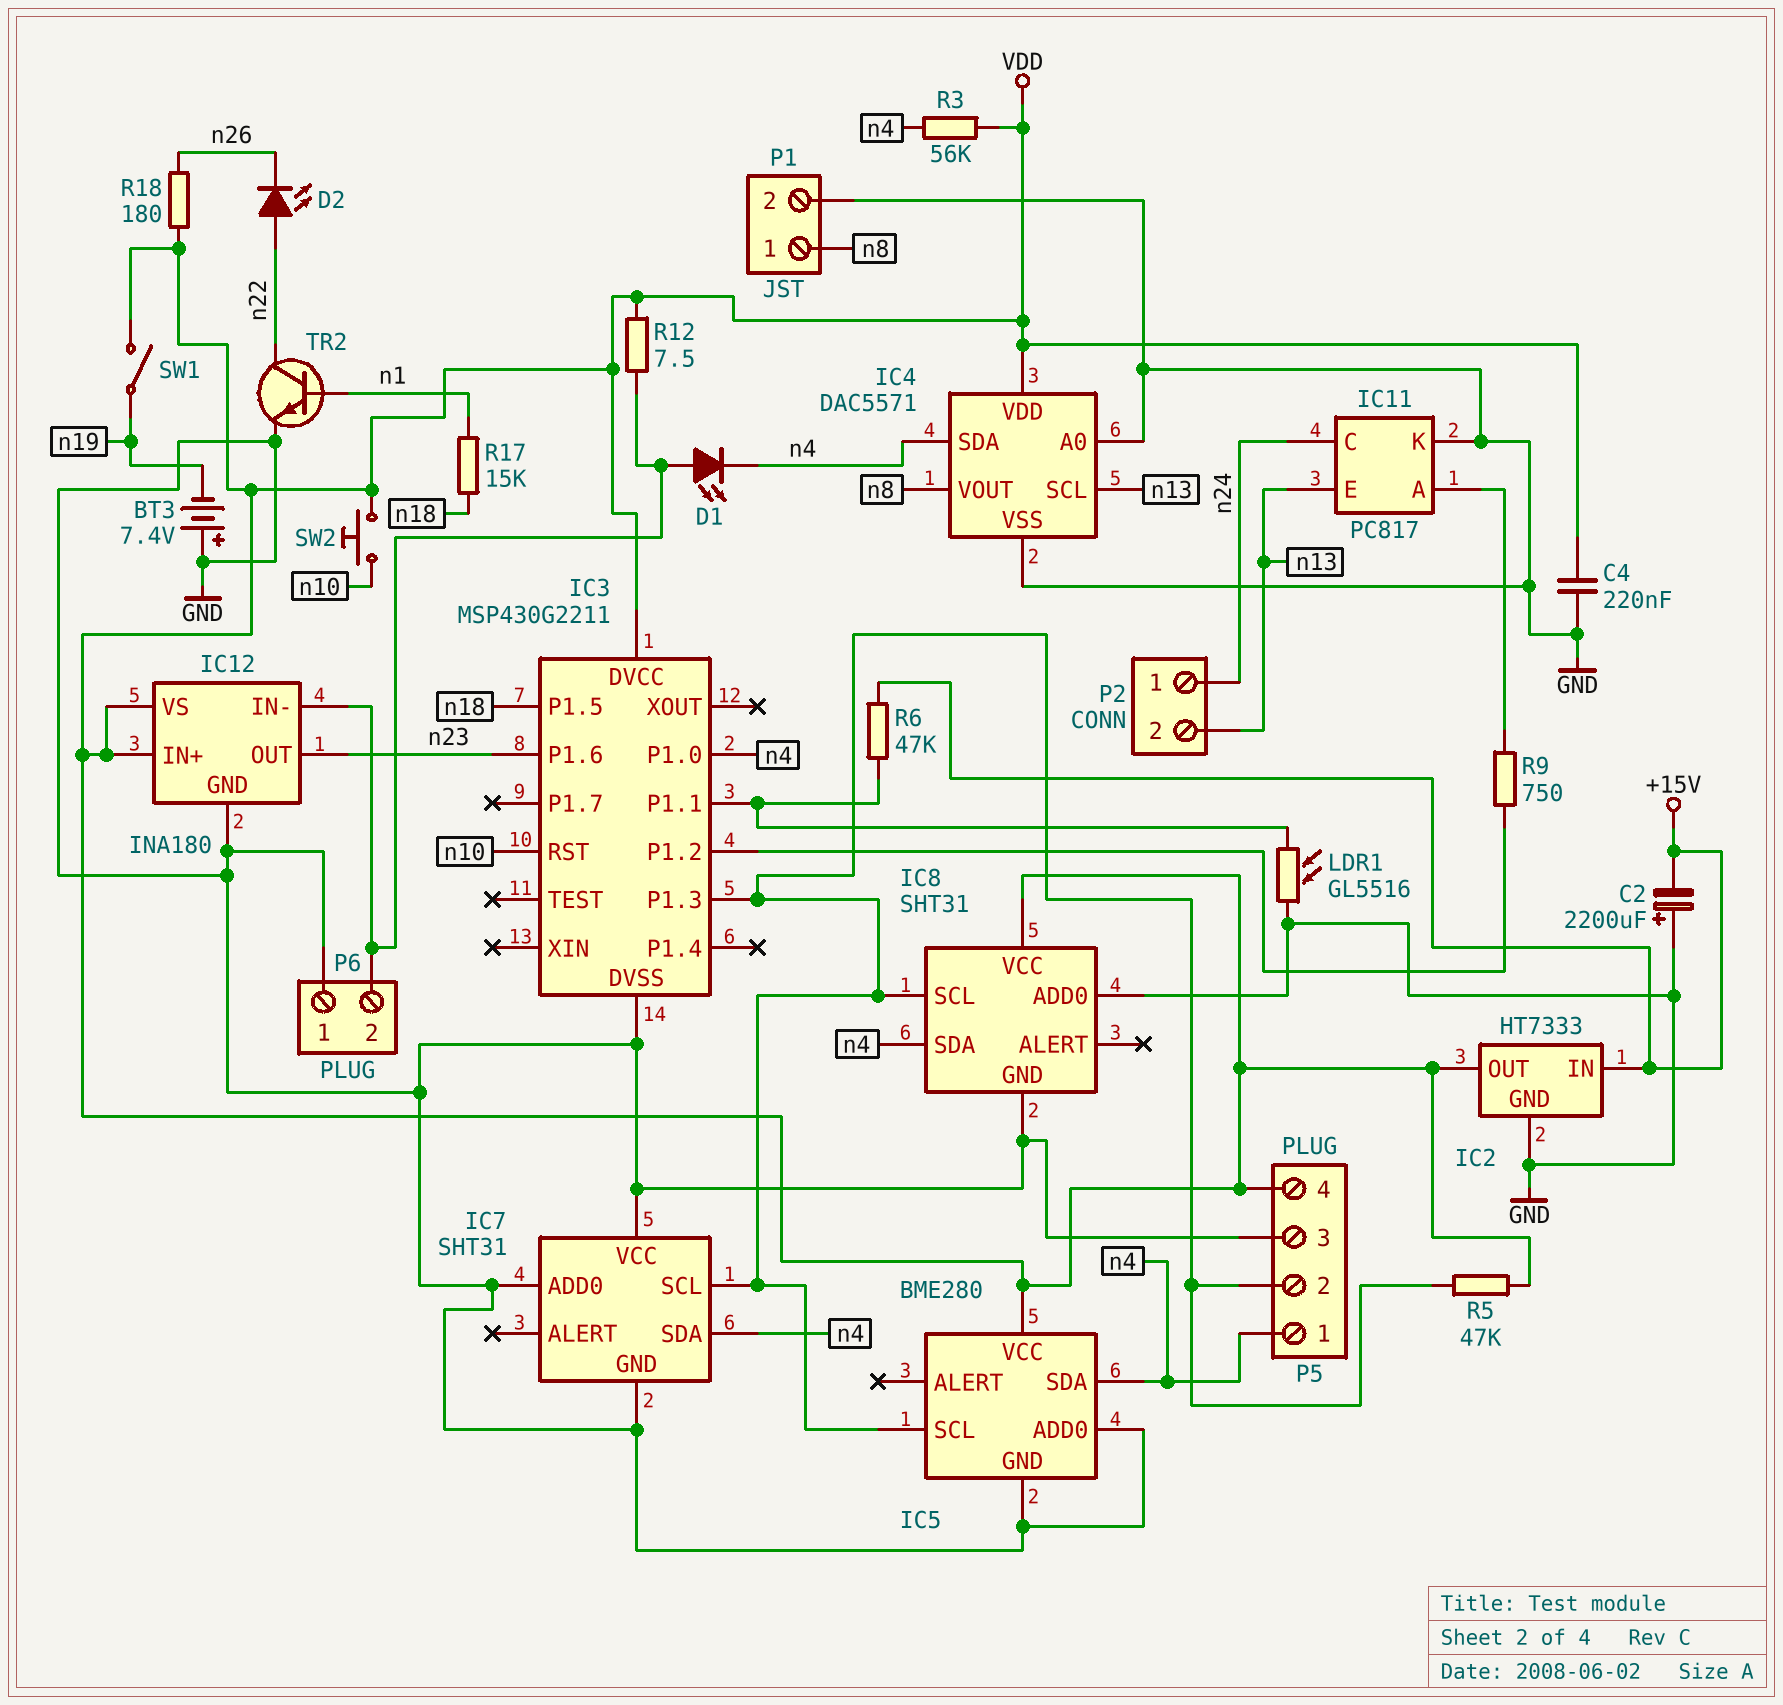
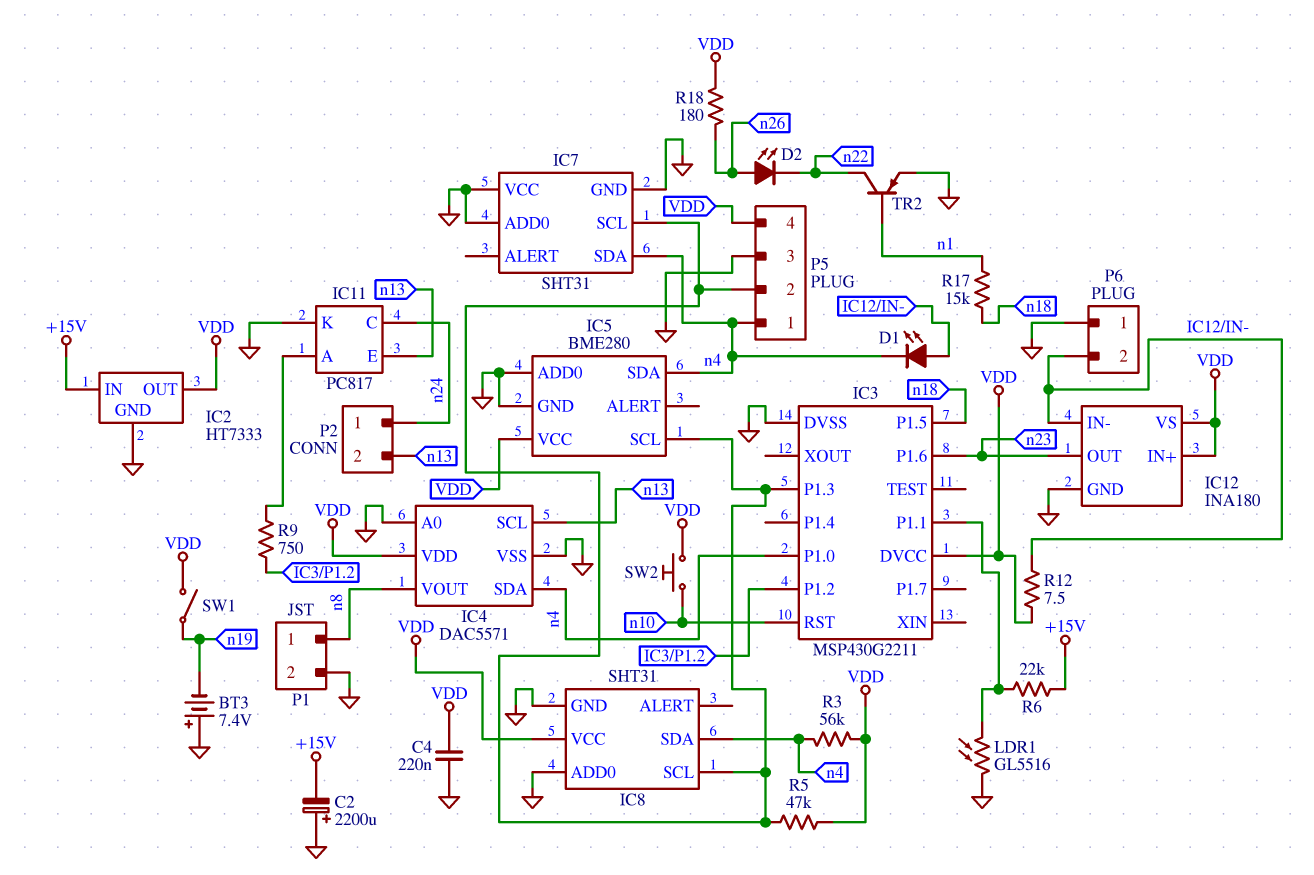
D2: LED (A n22, K n26) -> LED (A n26, K n22)
R6: 47k (+15V, IC3/P1.1) -> 22k (+15V, IC3/P1.1)
TR2: NPN (B n1, C n22, E GND) -> PNP (B n1, C n22, E GND)

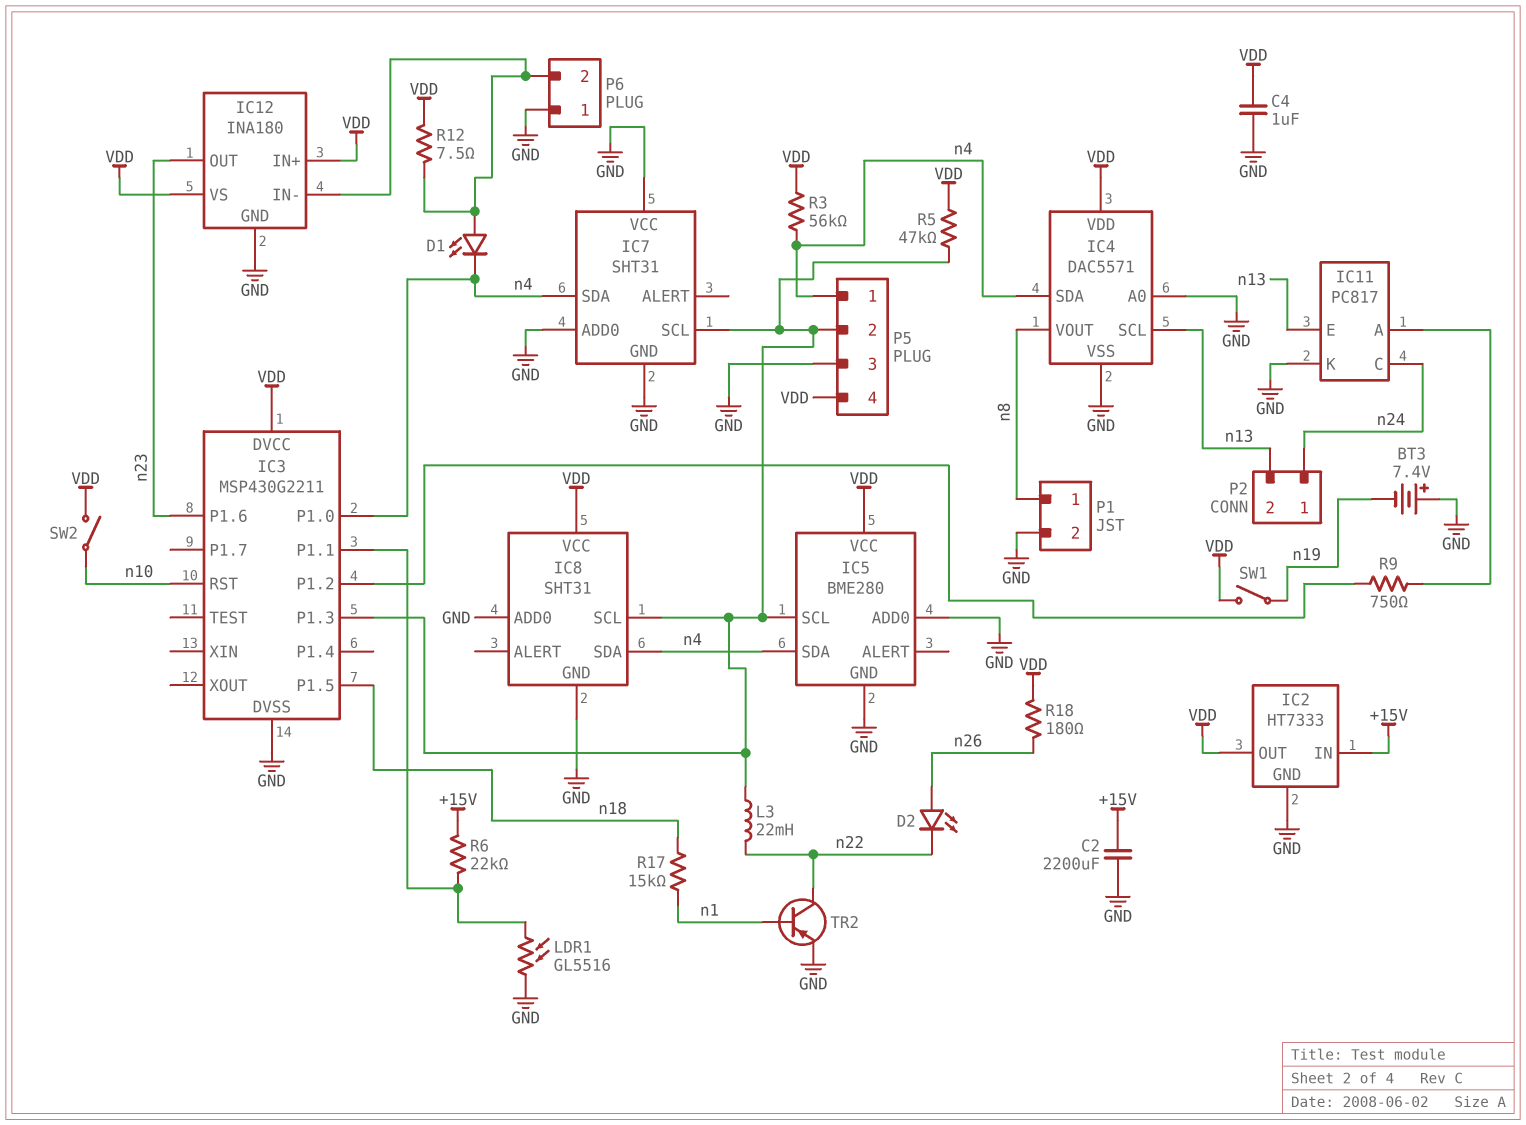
C2: 2200uF (plus GND, minus +15V) -> 2200uF (+15V, GND)
C4: 220nF (GND, VDD) -> 1uF (GND, VDD)
L3: none -> 22mH (IC3/P1.3, n22)
SW2: button (VDD, n10) -> switch (VDD, n10)

